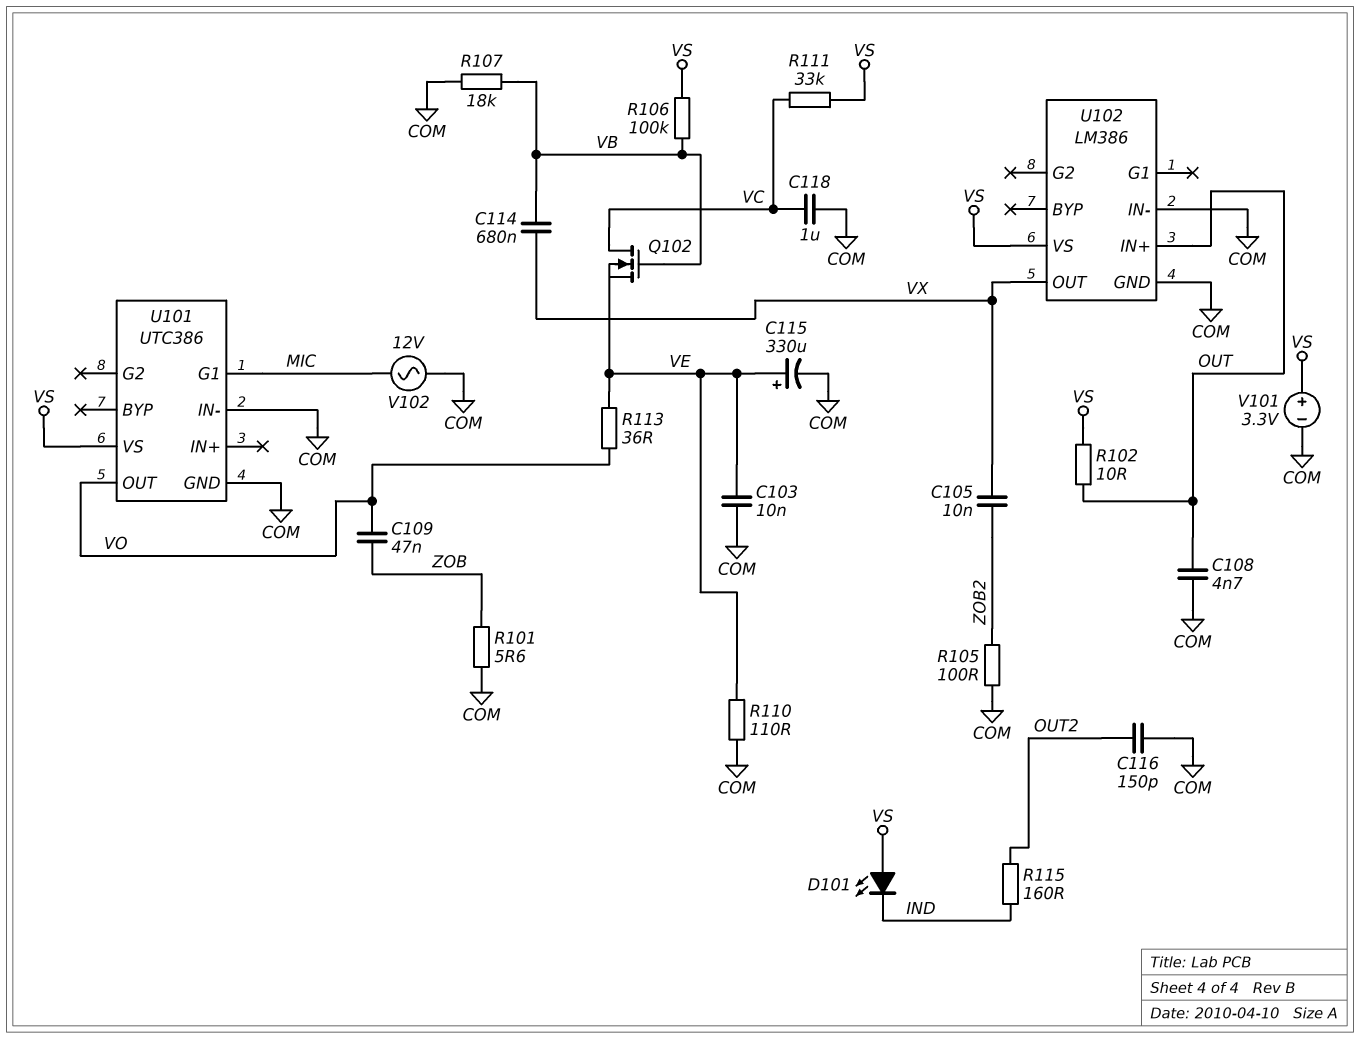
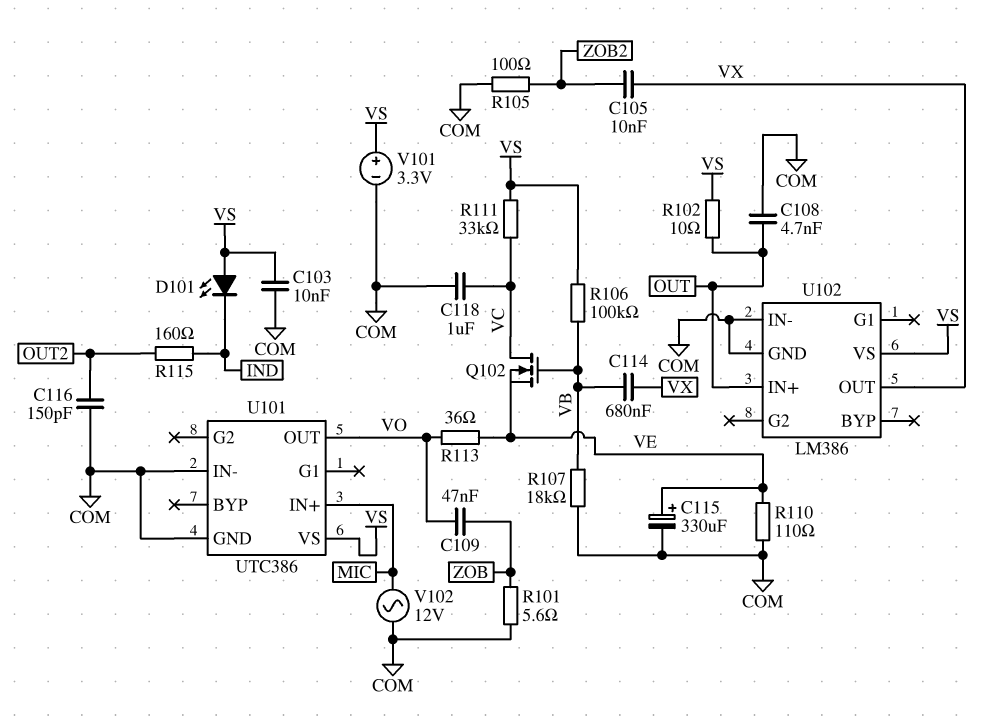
C103: 10nF (COM, VE) -> 10nF (COM, VS)
U101 pin G1: MIC -> none
U101 pin IN+: none -> MIC

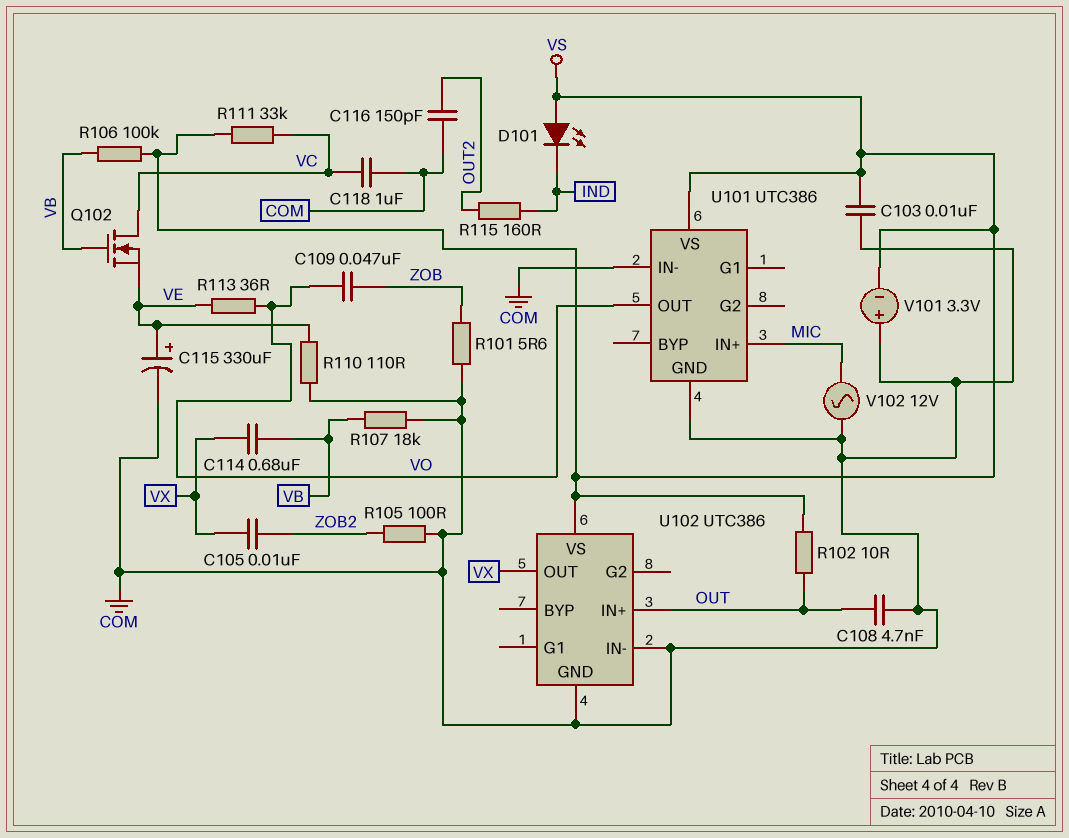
U102: LM386 -> UTC386
V101: 3.3V (plus VS, minus COM) -> 3.3V (plus COM, minus VS)

